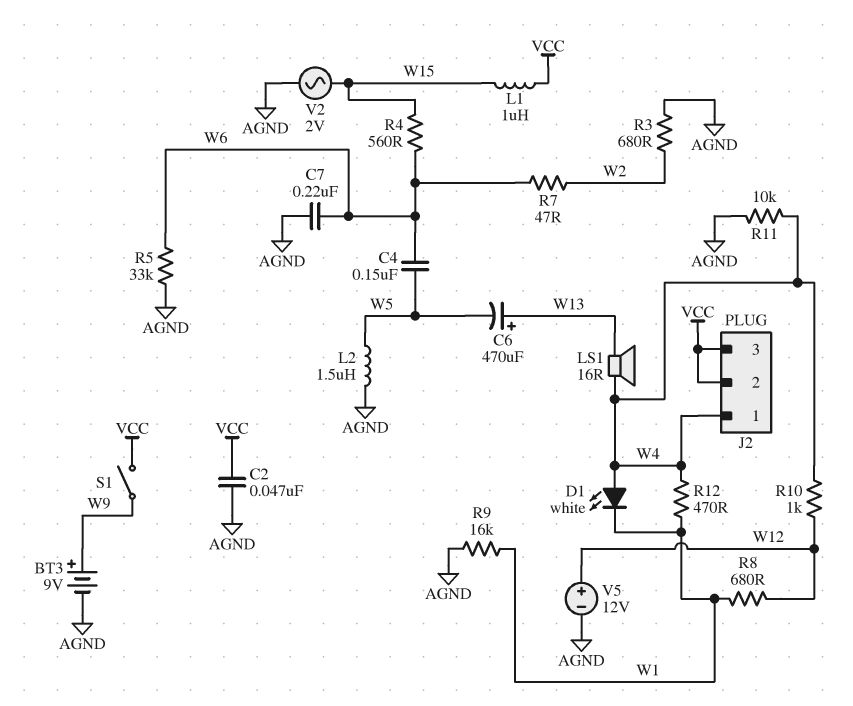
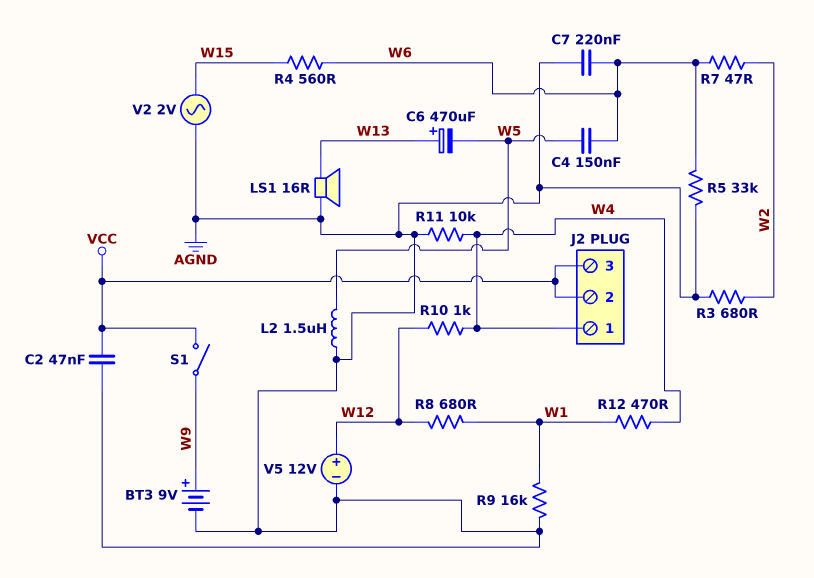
D1: LED white (A W4, K W1) -> none
L1: 1uH (VCC, W15) -> none
LS1: speaker 16R (W4, W13) -> speaker 16R (AGND, W13)

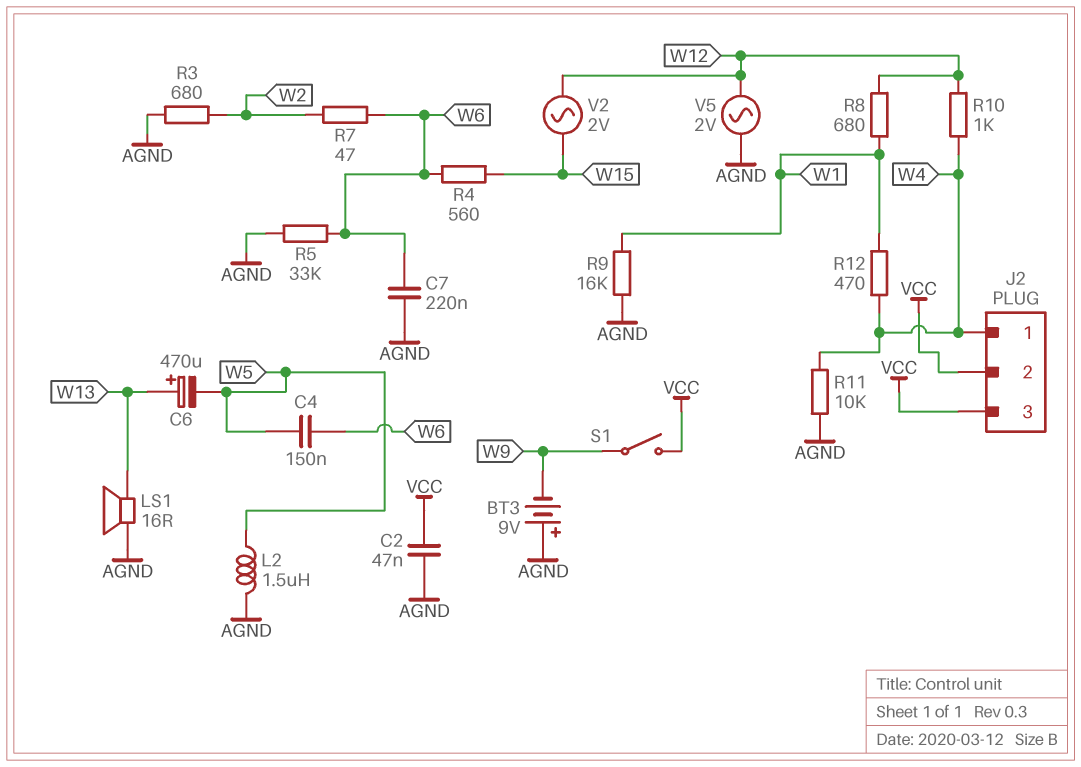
BT3: 9V (plus W9, minus AGND) -> 9V (plus AGND, minus W9)
V2: AC 2V (AGND, W15) -> AC 2V (W12, W15)
V5: 12V (plus W12, minus AGND) -> AC 2V (AGND, W12)

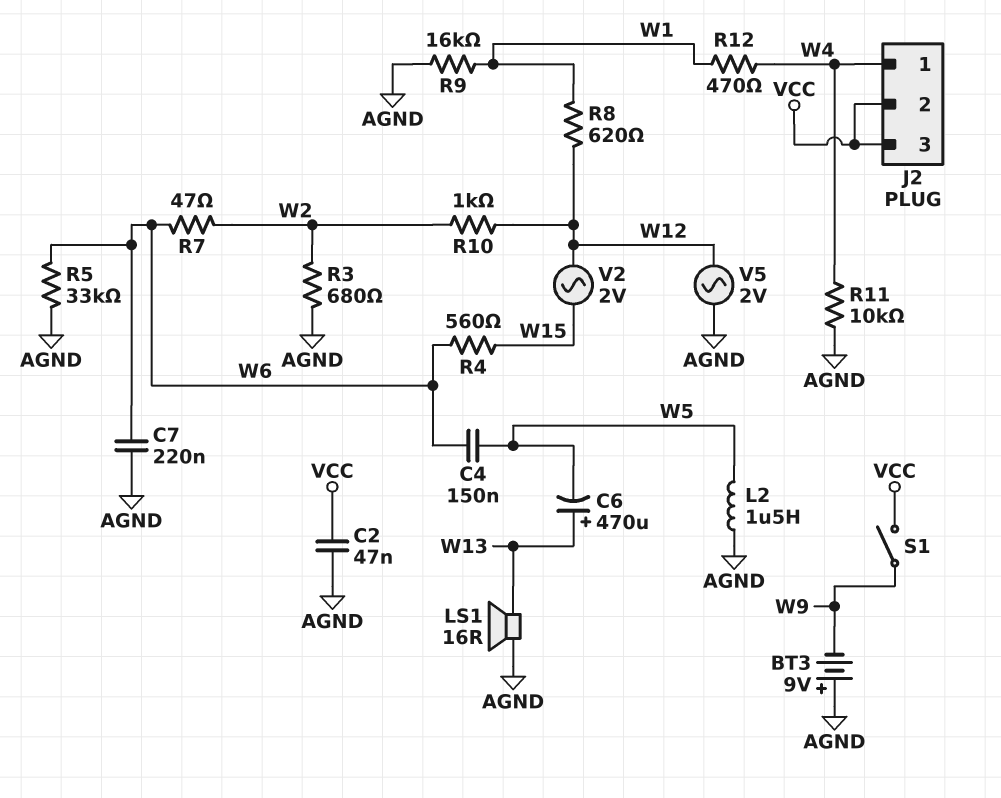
R8: 680 (W1, W12) -> 620 (W1, W12)
R10: 1k (W4, W12) -> 1k (W2, W12)

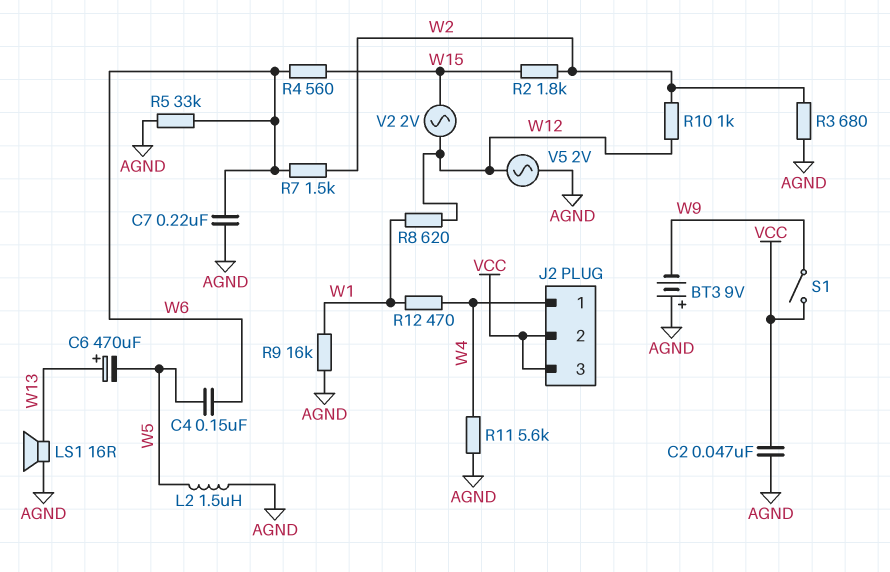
R2: none -> 1.8k (W2, W15)
R7: 47 (W2, W6) -> 1.5k (W2, W6)
R11: 10k (AGND, W4) -> 5.6k (AGND, W4)

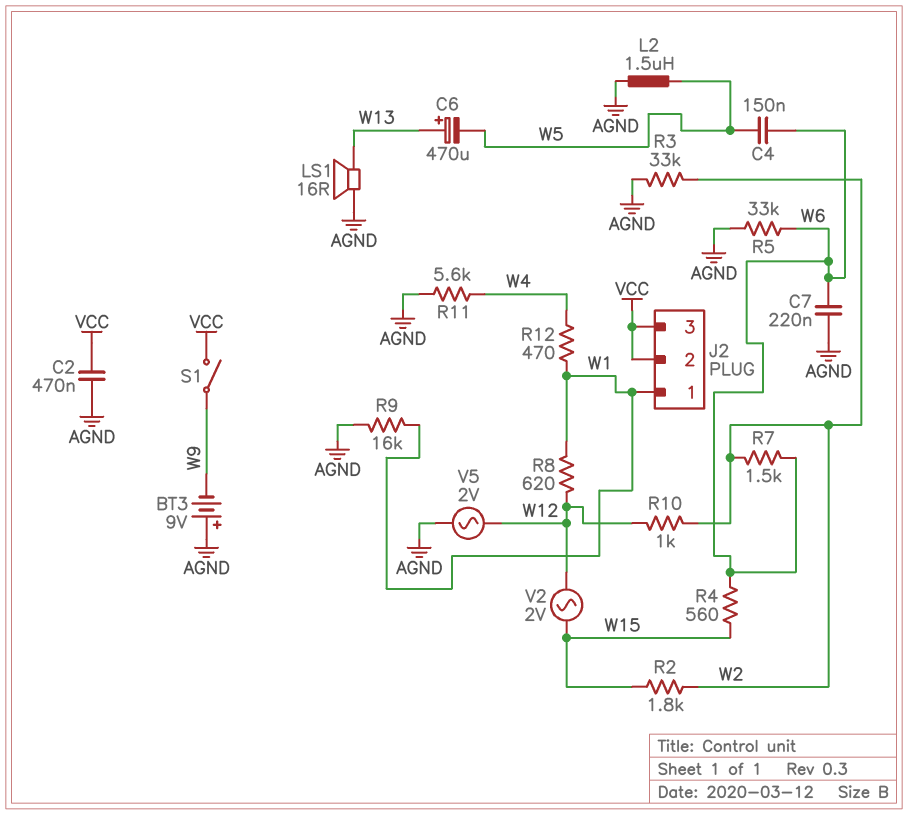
C2: 47nF (AGND, VCC) -> 470nF (AGND, VCC)
J2 pin 1: W4 -> W1
R3: 680 (AGND, W2) -> 33k (AGND, W2)

